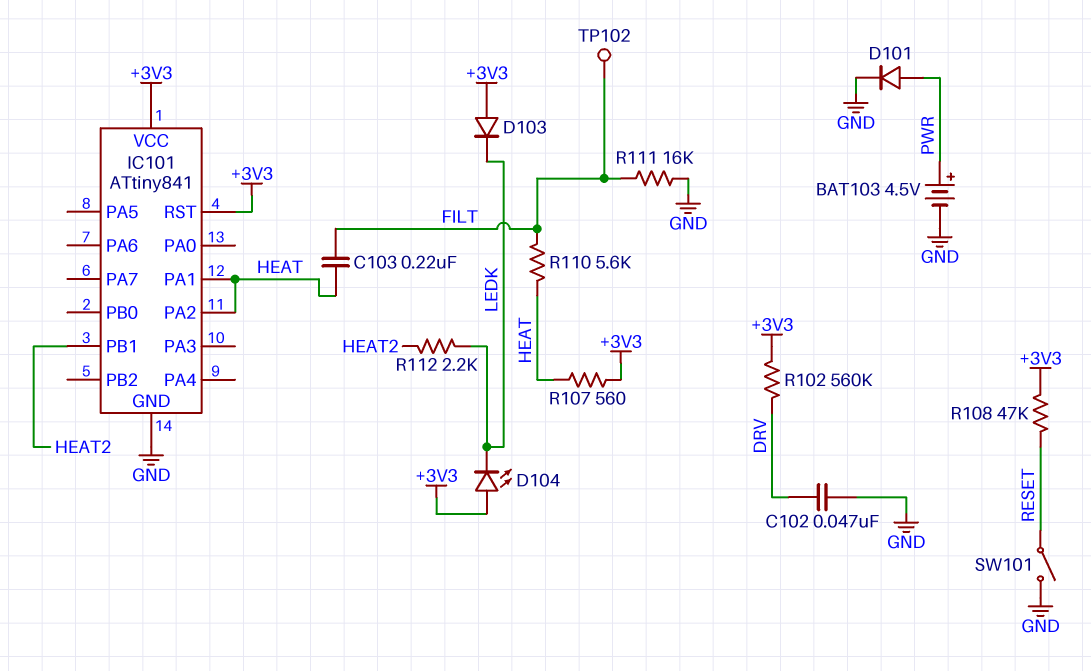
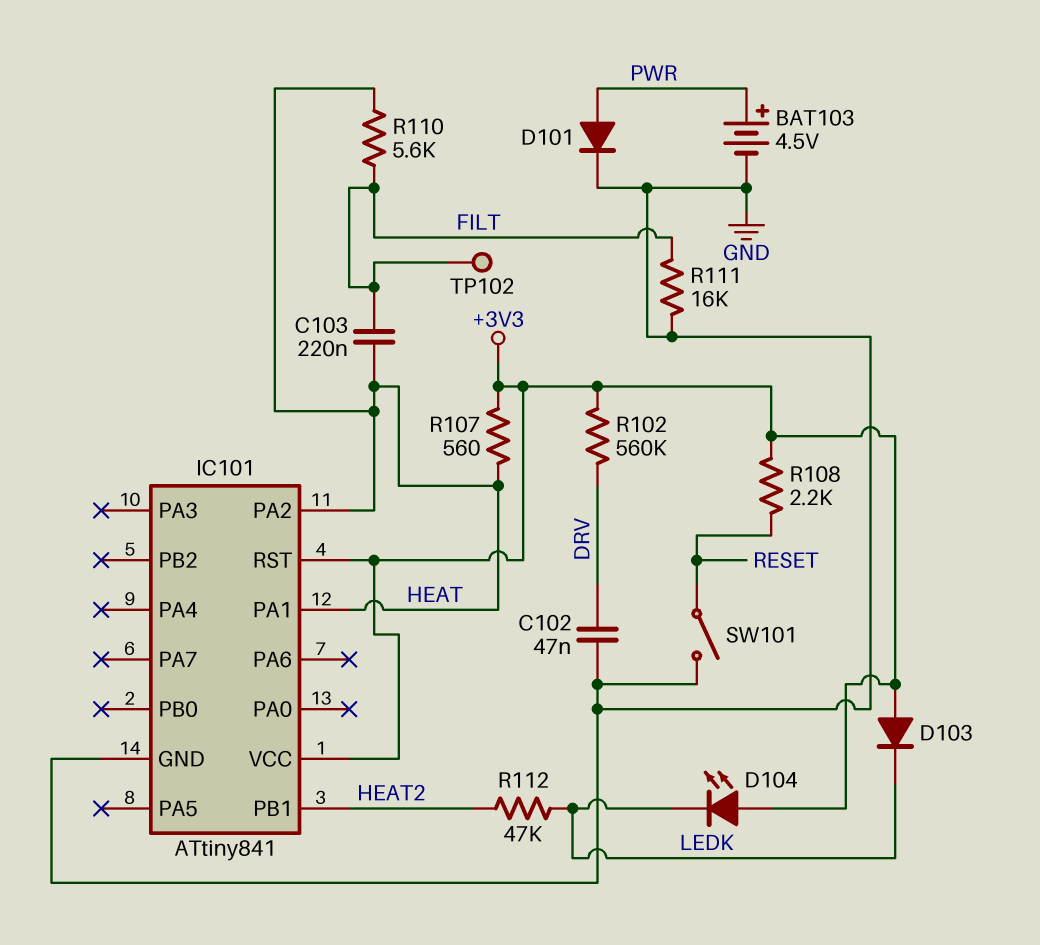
R108: 47k (+3V3, RESET) -> 2.2k (+3V3, RESET)
R112: 2.2k (HEAT2, LEDK) -> 47k (HEAT2, LEDK)

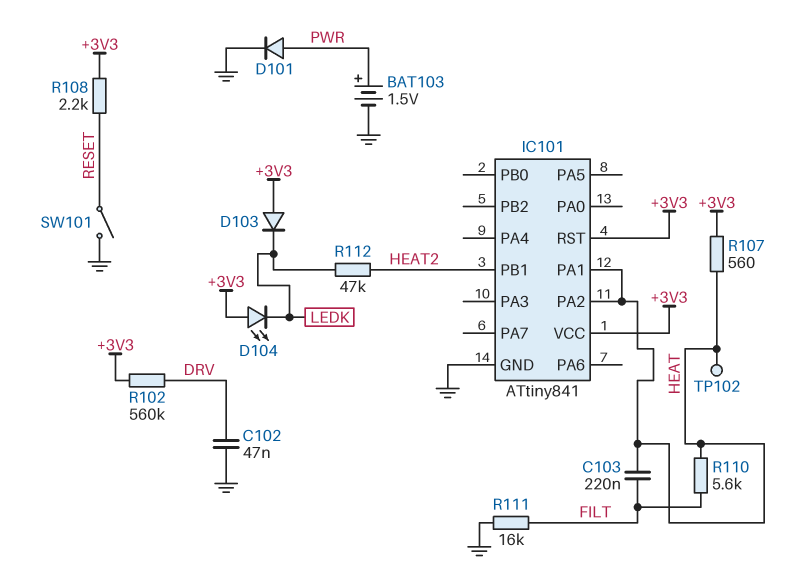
BAT103: 4.5V (plus PWR, minus GND) -> 1.5V (plus PWR, minus GND)
TP102: test point (FILT) -> test point (HEAT)

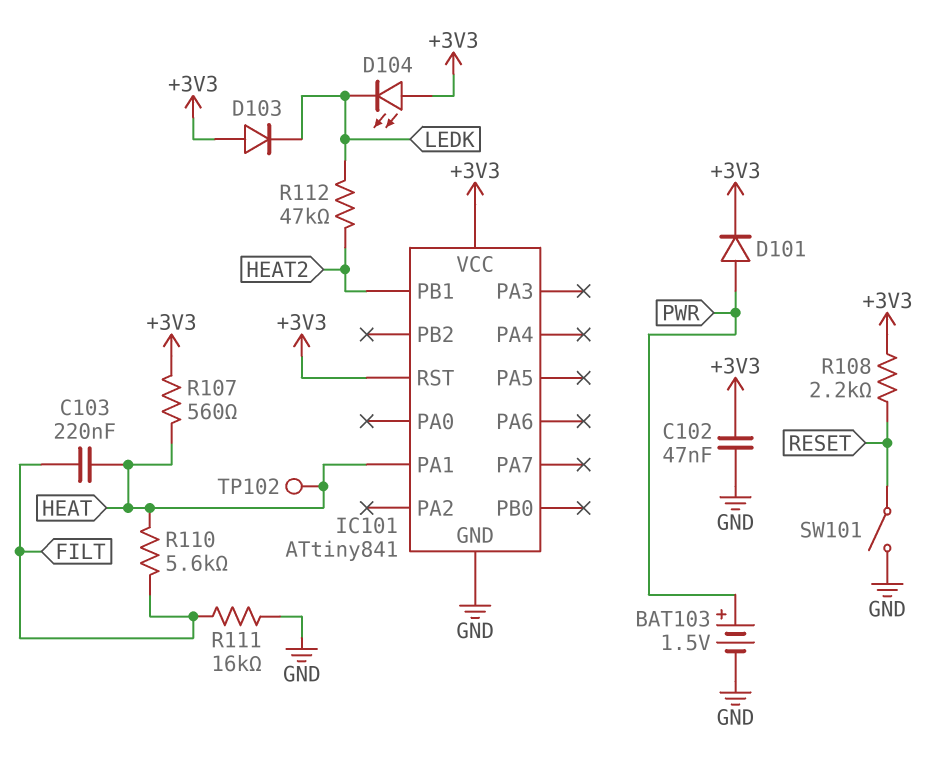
C102: 47nF (DRV, GND) -> 47nF (+3V3, GND)
D101: diode (A PWR, K GND) -> diode (A PWR, K +3V3)
IC101 pin PA2: HEAT -> none
R102: 560k (+3V3, DRV) -> none

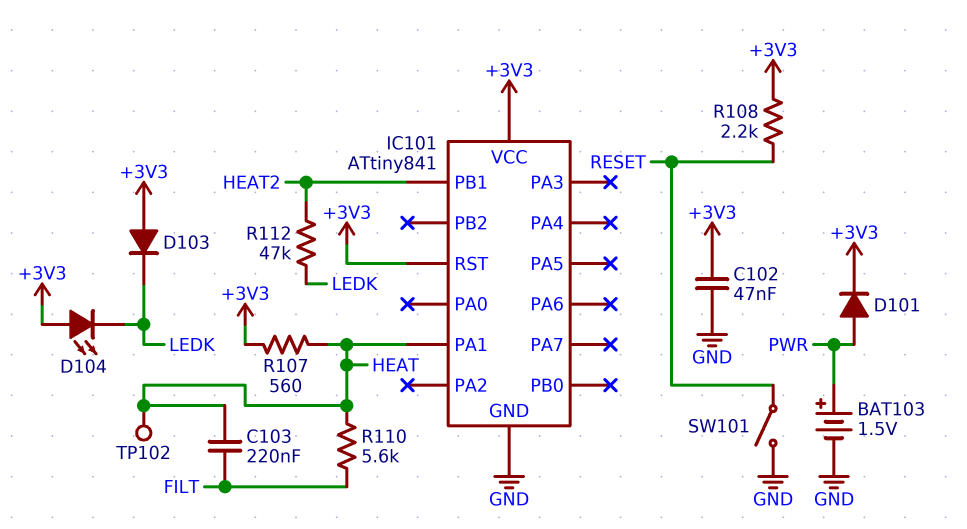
R111: 16k (FILT, GND) -> none

